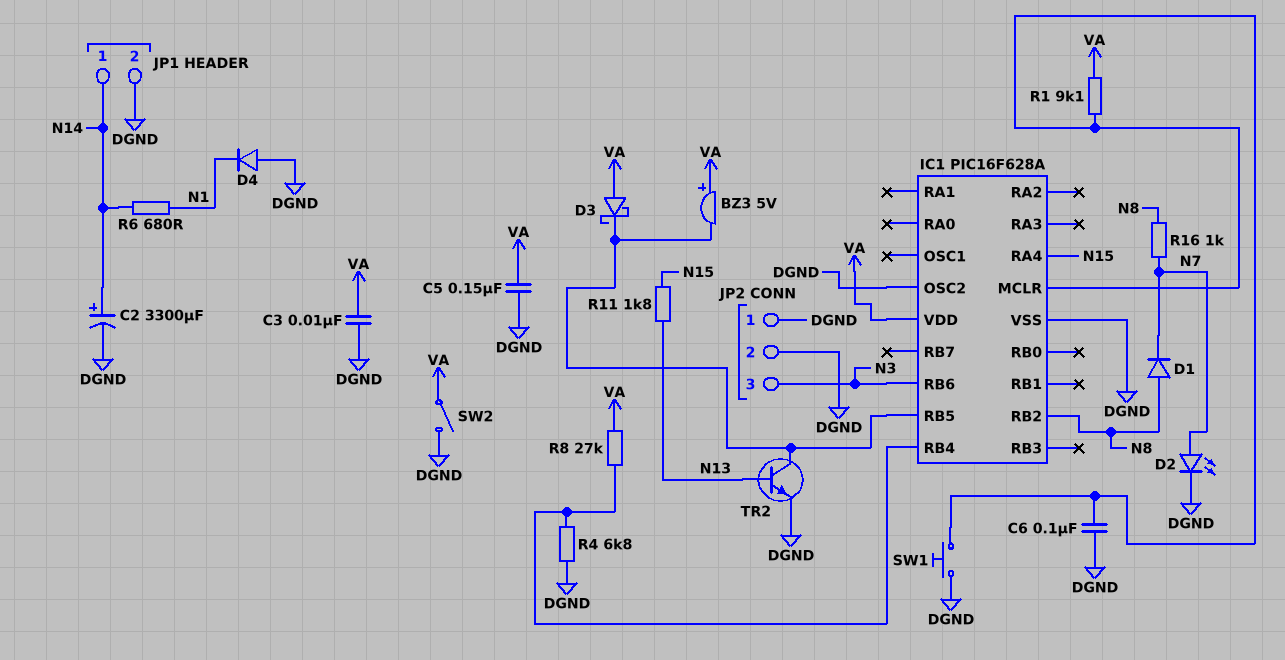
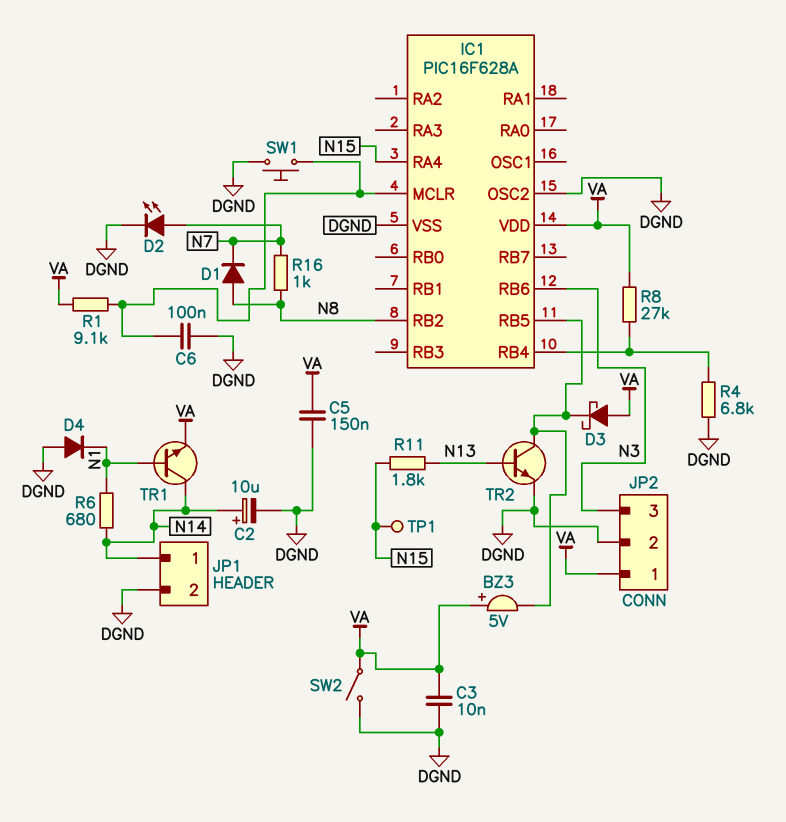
C2: 3300uF (plus N14, minus DGND) -> 10uF (plus N14, minus DGND)
JP2 pin 1: DGND -> VA
TP1: none -> test point (N15)
TR1: none -> NPN (B N1, C N14, E VA)

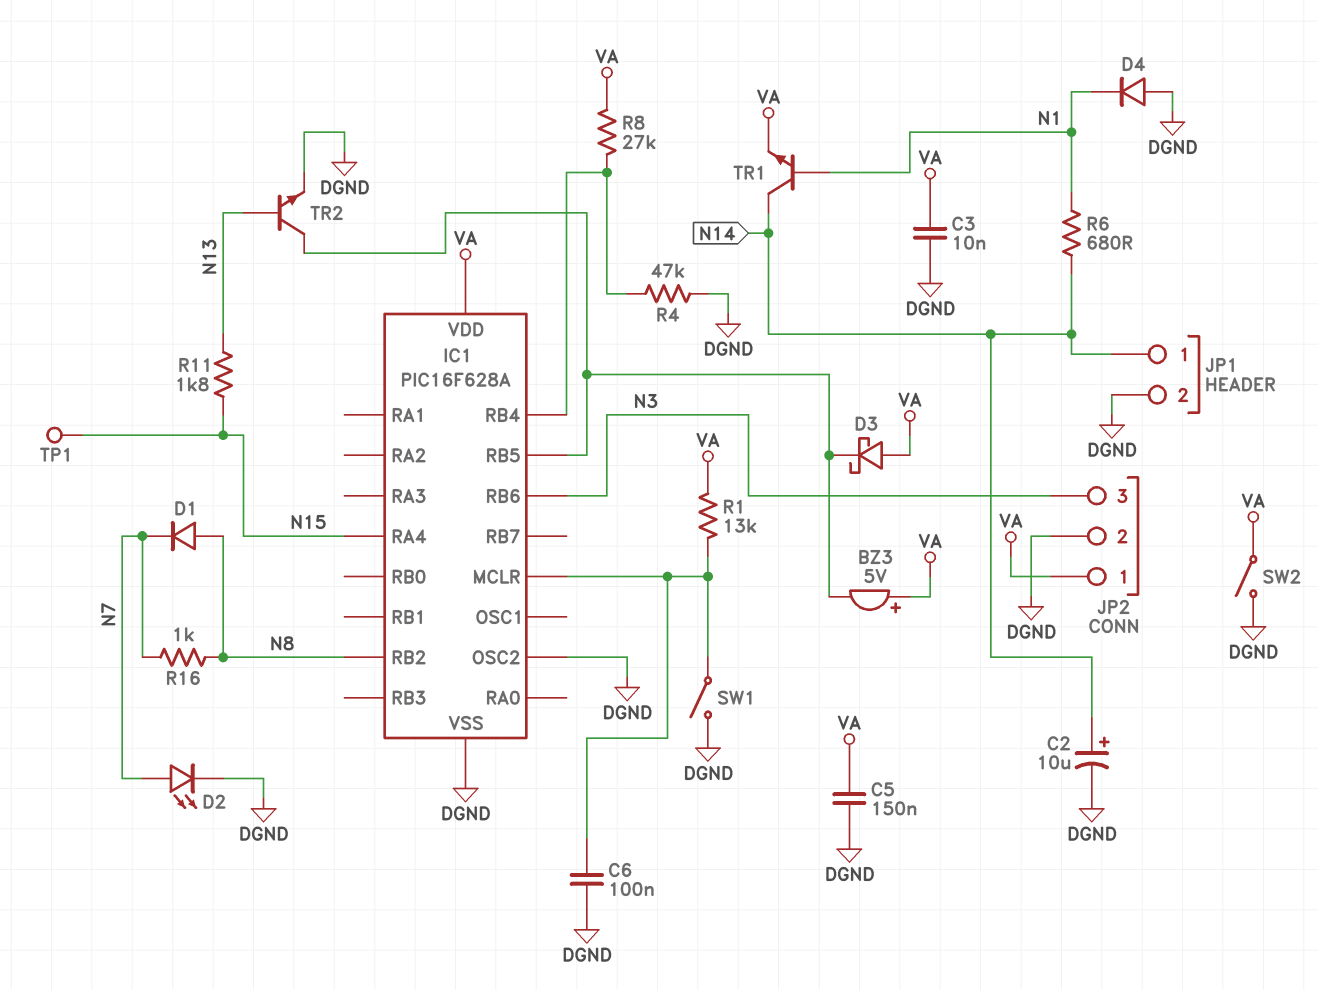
R1: 9.1k (IC1/MCLR, VA) -> 13k (IC1/MCLR, VA)
R4: 6.8k (DGND, IC1/RB4) -> 47k (DGND, IC1/RB4)
SW1: button (DGND, IC1/MCLR) -> switch (DGND, IC1/MCLR)

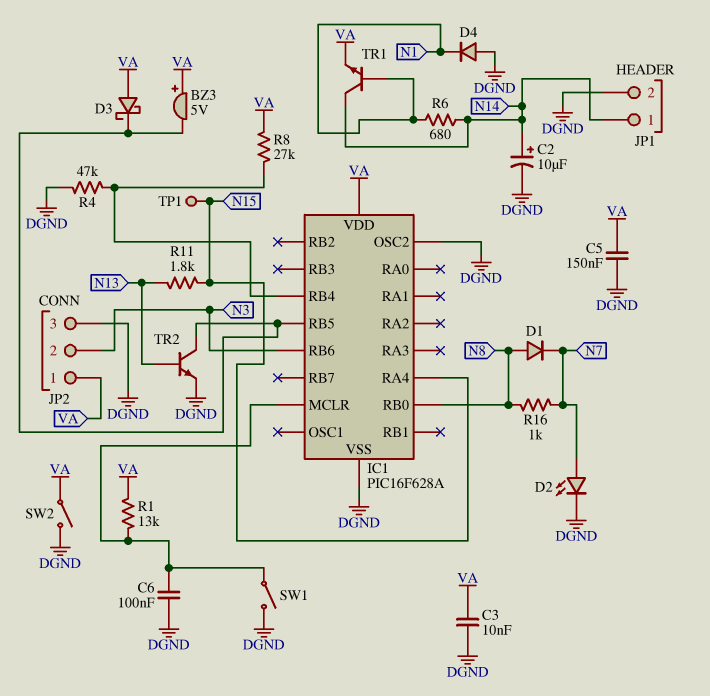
IC1 pin RB0: none -> N8
IC1 pin RB2: N8 -> none
JP2 pin 2: DGND -> N3
JP2 pin 3: N3 -> DGND

